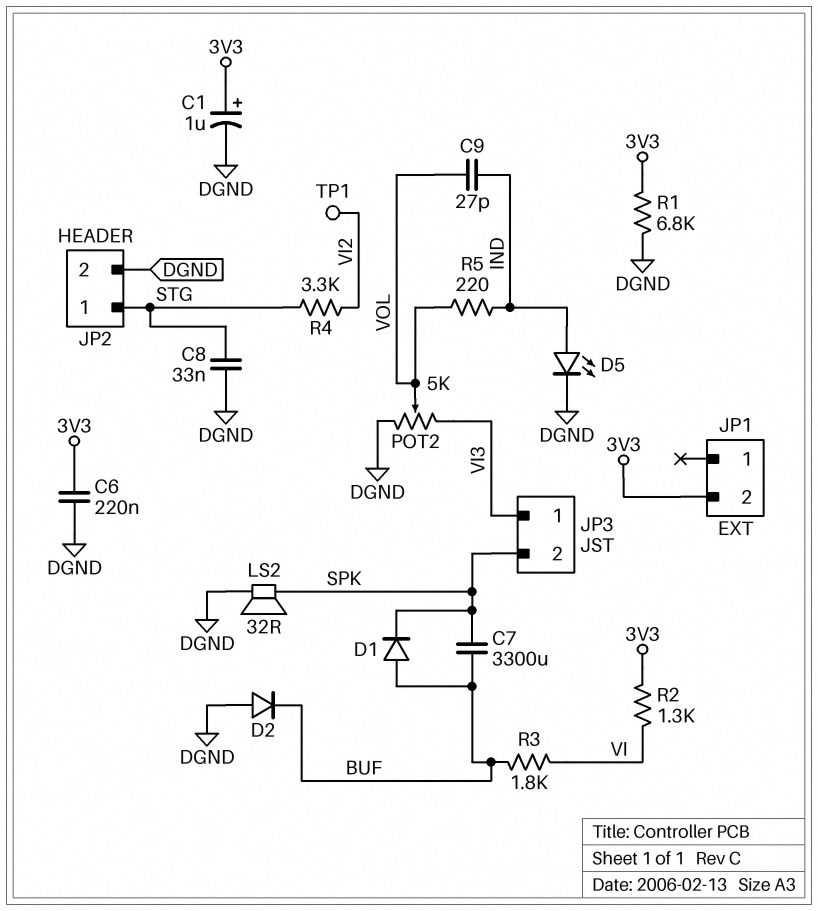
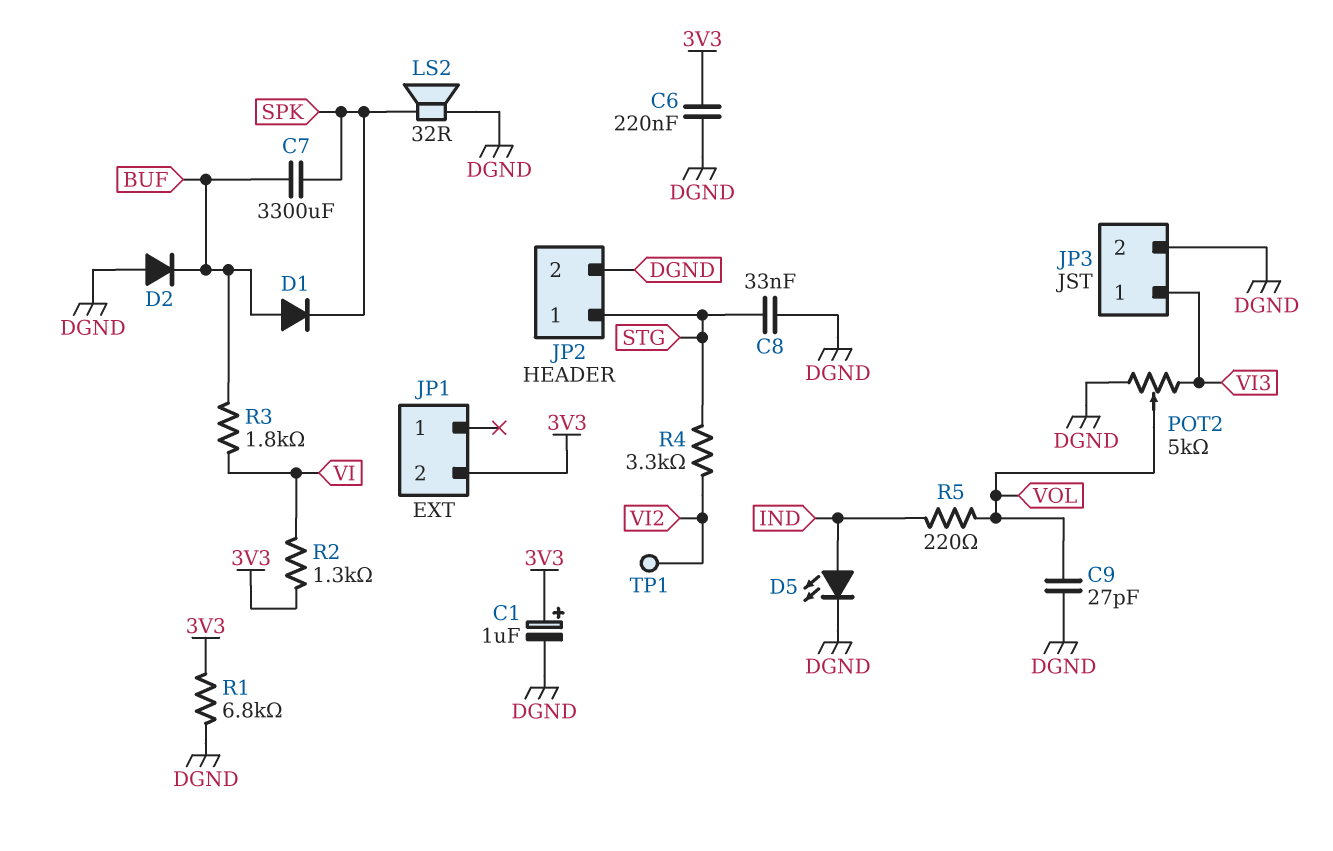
C9: 27pF (IND, VOL) -> 27pF (DGND, VOL)
JP3 pin 2: SPK -> DGND

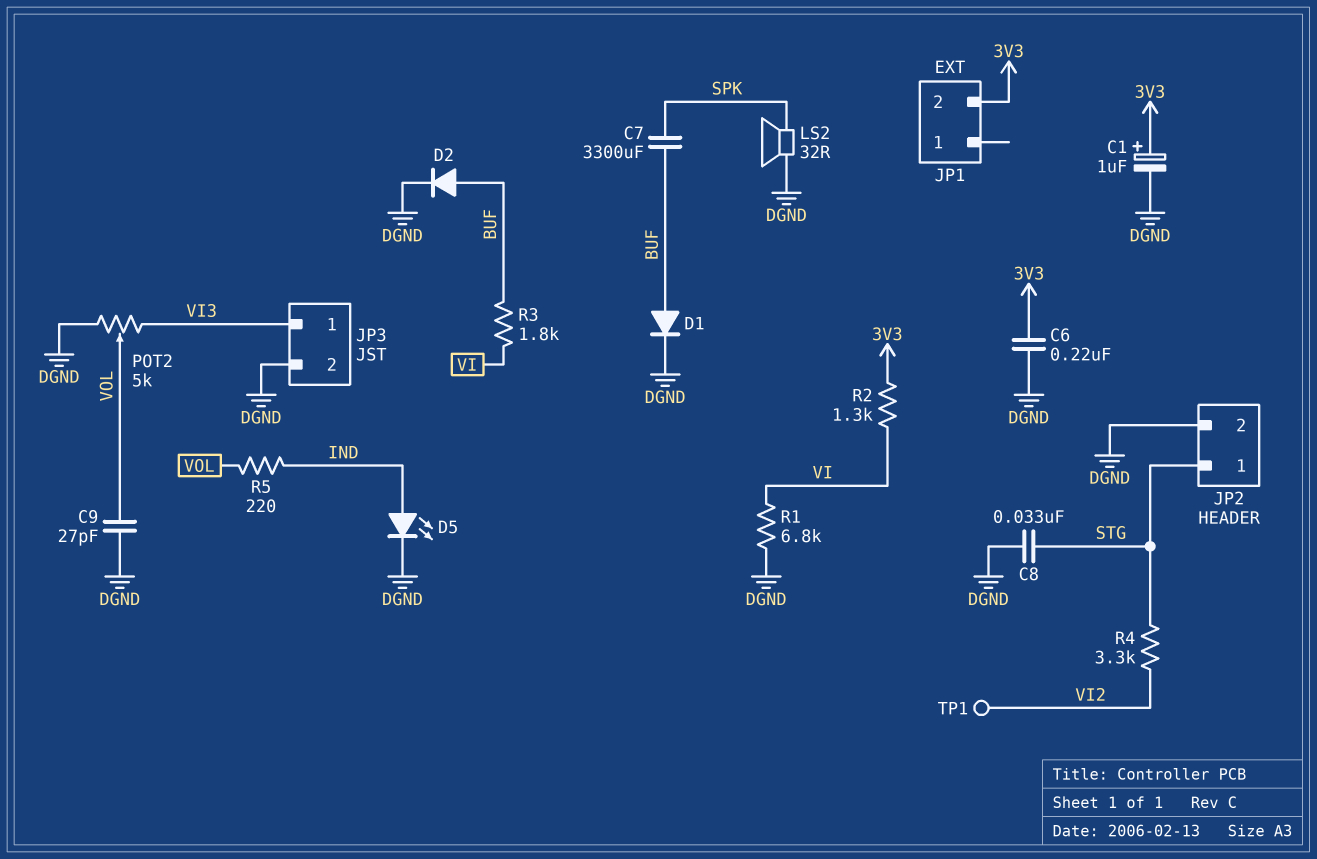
D1: diode (A BUF, K SPK) -> diode (A BUF, K DGND)
D2: diode (A DGND, K BUF) -> diode (A BUF, K DGND)
R1: 6.8k (3V3, DGND) -> 6.8k (DGND, VI)

